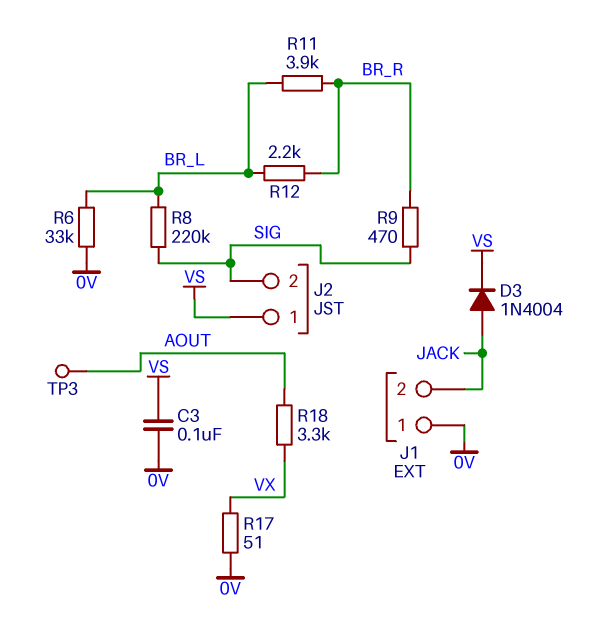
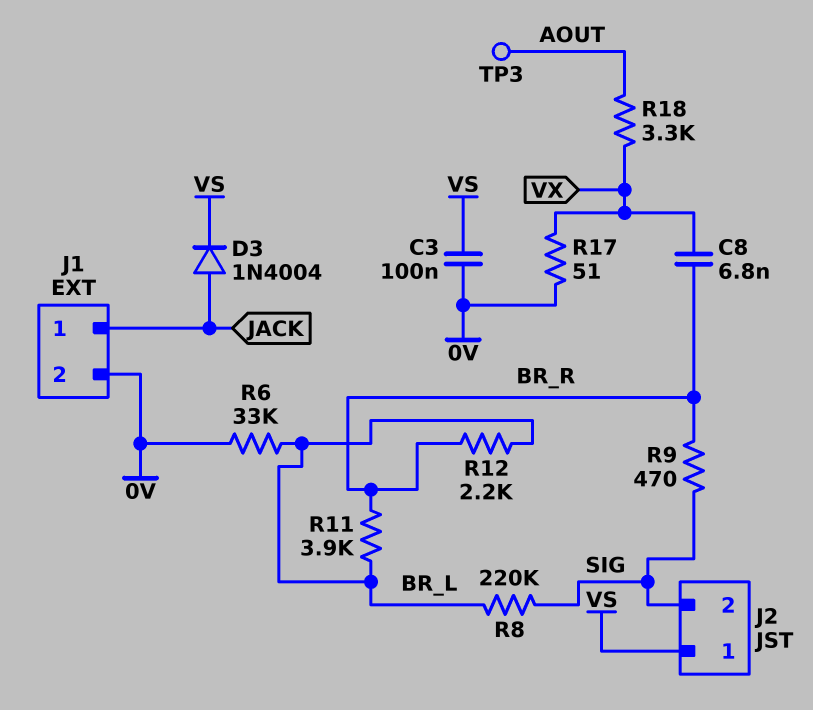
C8: none -> 6.8nF (BR_R, VX)
J1 pin 1: 0V -> JACK
J1 pin 2: JACK -> 0V

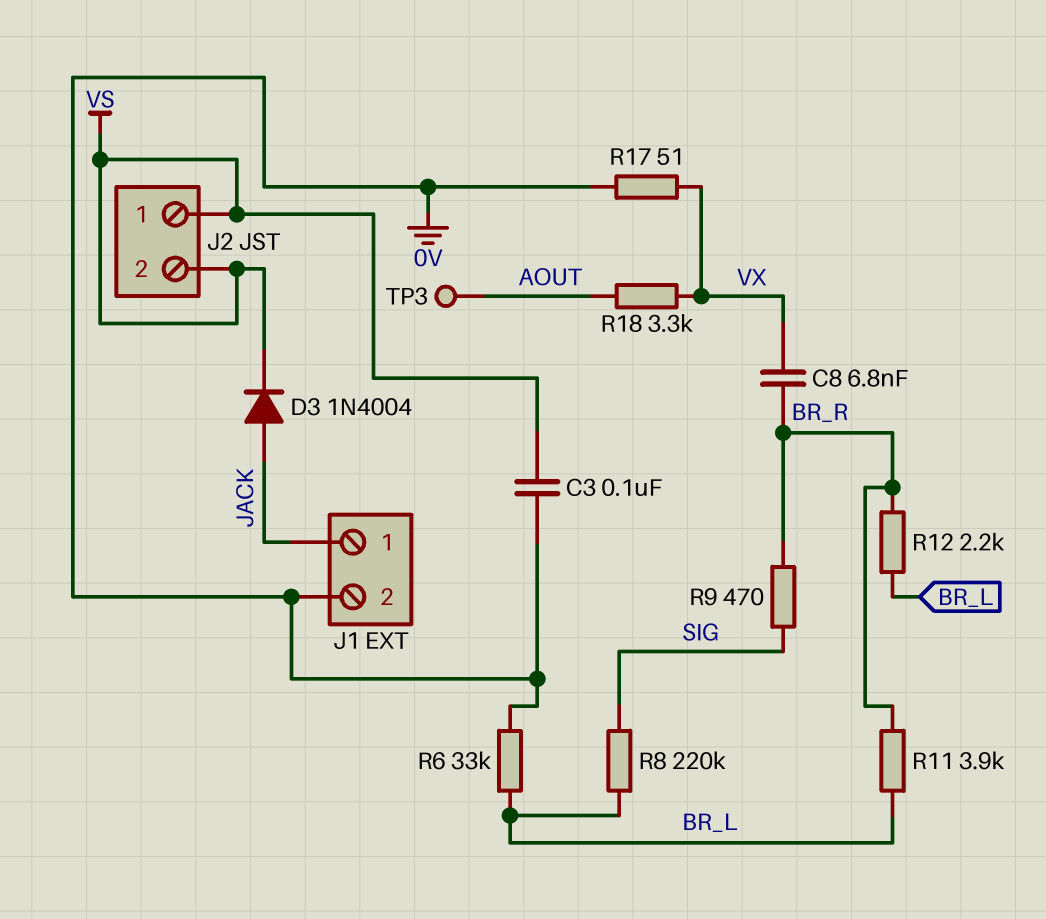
J2 pin 2: SIG -> VS

